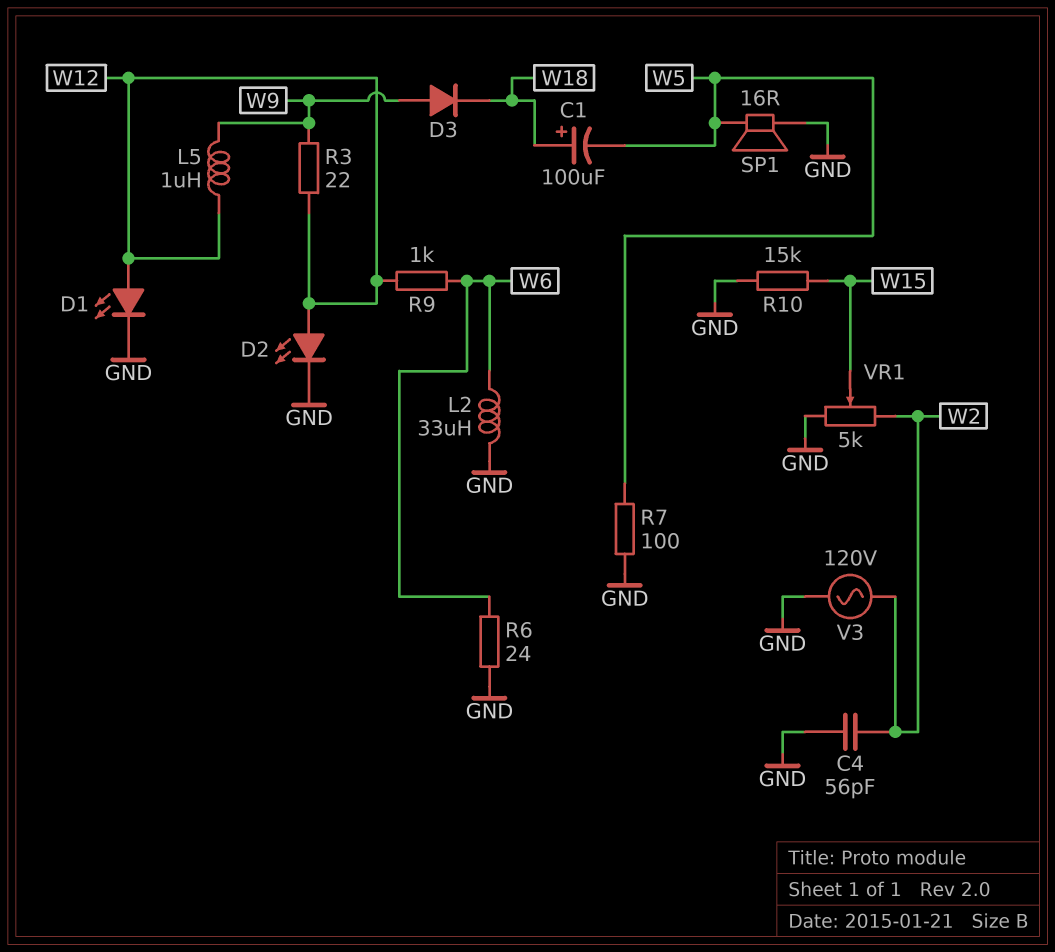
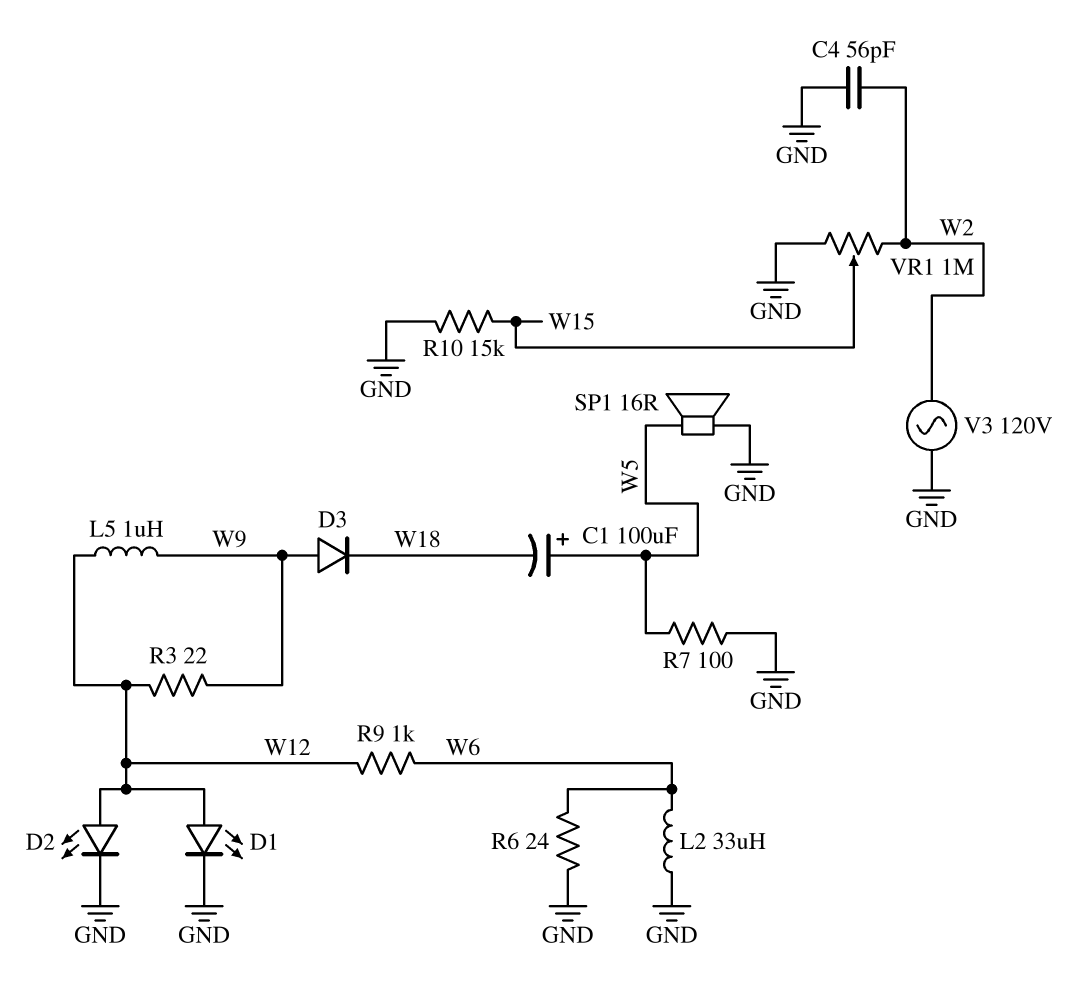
C1: 100uF (plus W18, minus W5) -> 100uF (plus W5, minus W18)
VR1: 5k (GND, W2, wiper W15) -> 1M (GND, W2, wiper W15)

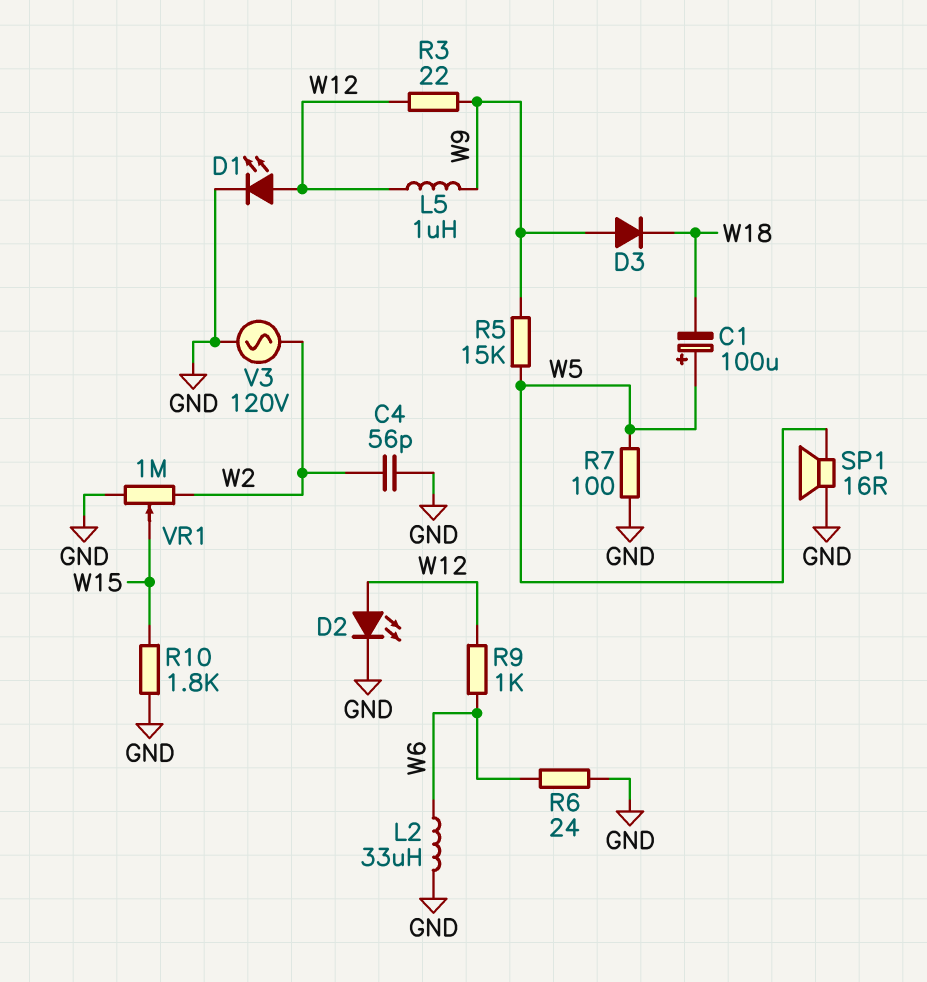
R5: none -> 15k (W5, W9)
R10: 15k (GND, W15) -> 1.8k (GND, W15)

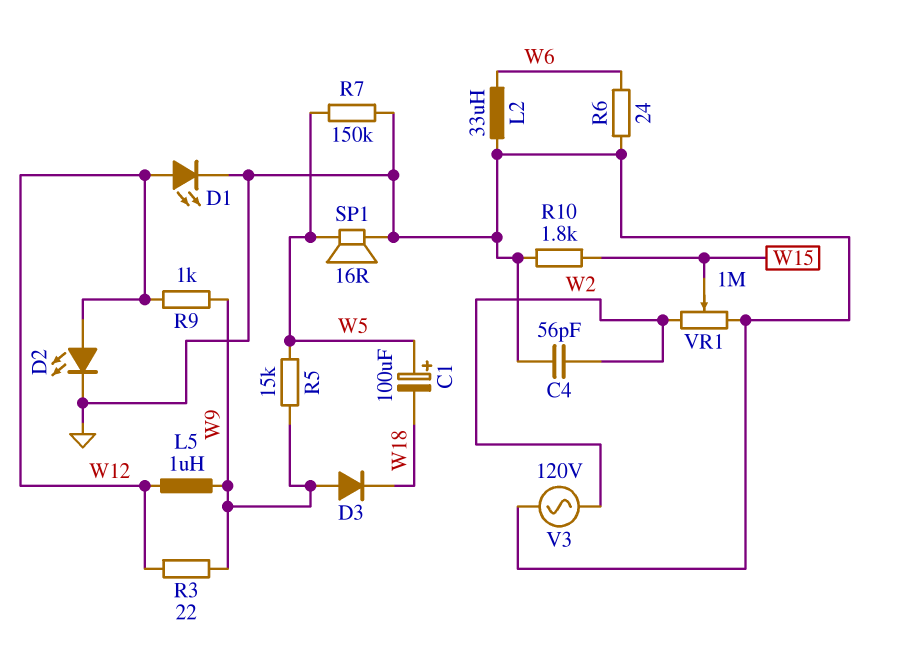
R7: 100 (GND, W5) -> 150k (GND, W5)
R9: 1k (W6, W12) -> 1k (W9, W12)

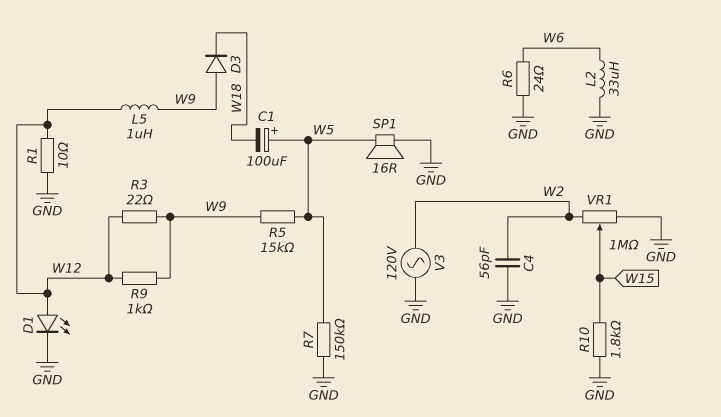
D2: LED (A W12, K GND) -> none
R1: none -> 10 (GND, W12)

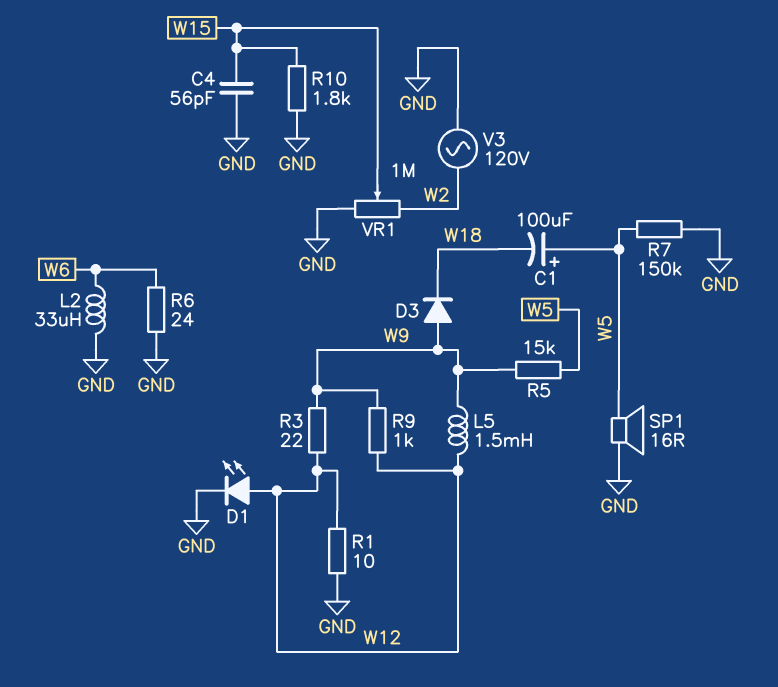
C4: 56pF (GND, W2) -> 56pF (GND, W15)
L5: 1uH (W9, W12) -> 1.5mH (W9, W12)

